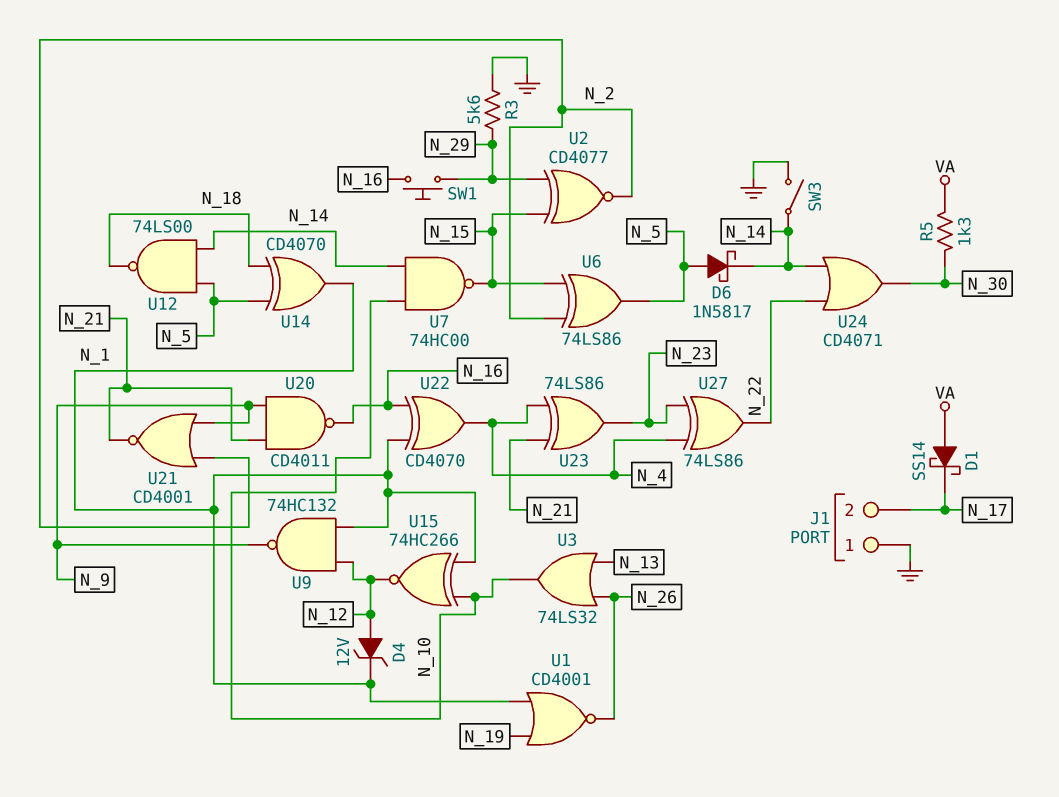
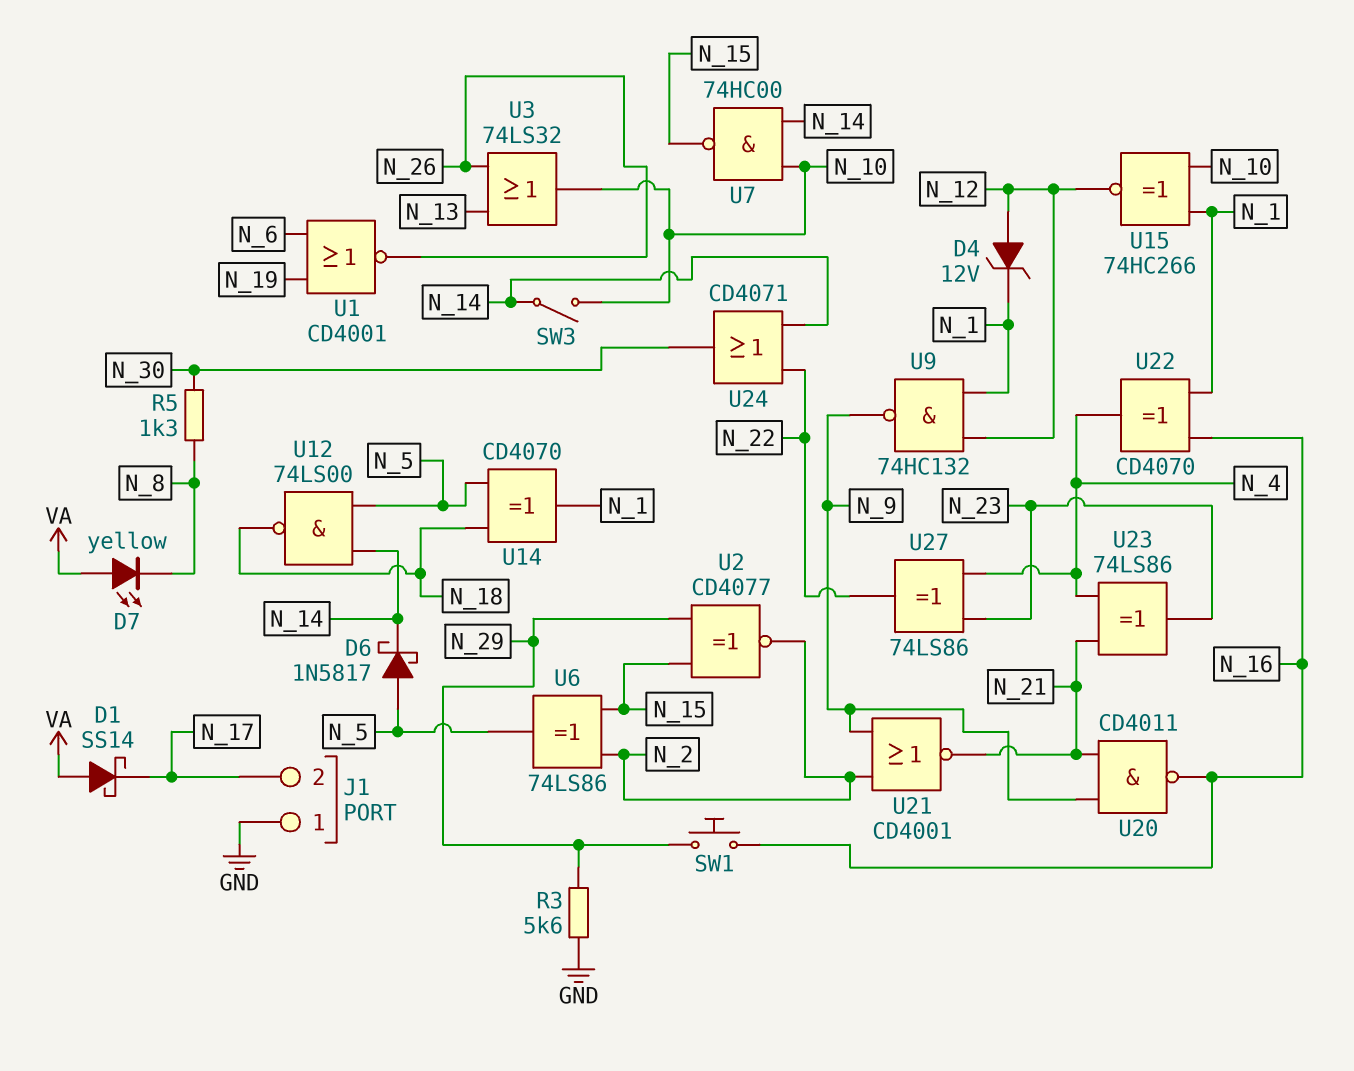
D7: none -> LED yellow (A VA, K N_8)
R5: 1.3k (N_30, VA) -> 1.3k (N_8, N_30)
SW3: switch (GND, N_14) -> switch (N_10, N_14)
U1: NOR CD4001 (in N_1, in N_19, out N_26) -> NOR CD4001 (in N_6, in N_19, out N_26)

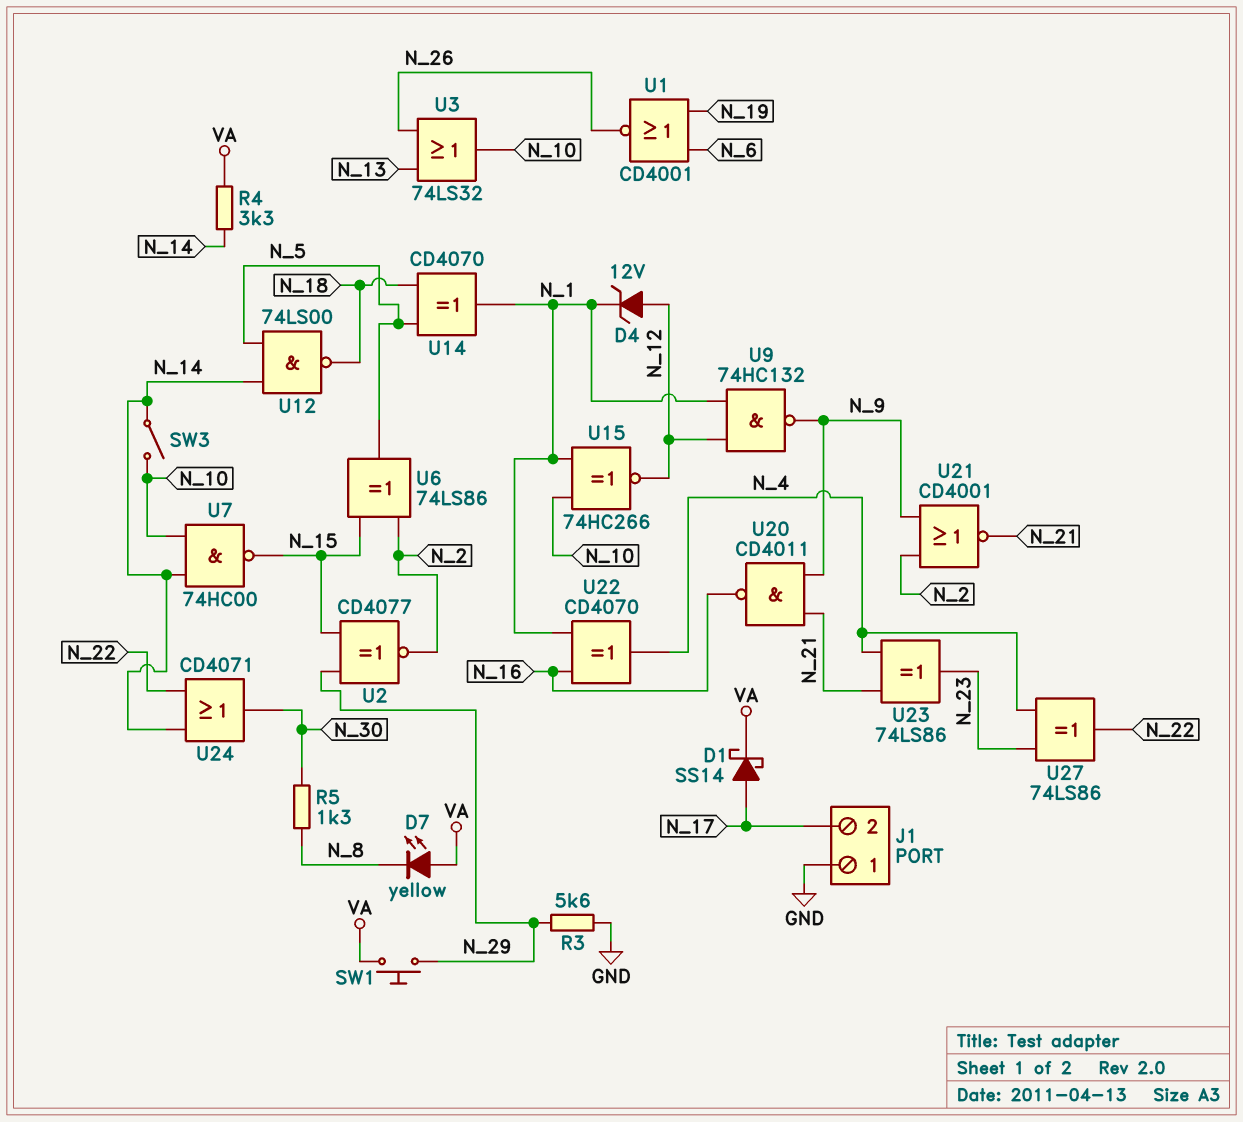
D1: schottky SS14 (A VA, K N_17) -> schottky SS14 (A N_17, K VA)
D6: schottky 1N5817 (A N_5, K N_14) -> none
R4: none -> 3.3k (N_14, VA)
SW1: button (N_16, N_29) -> button (N_29, VA)

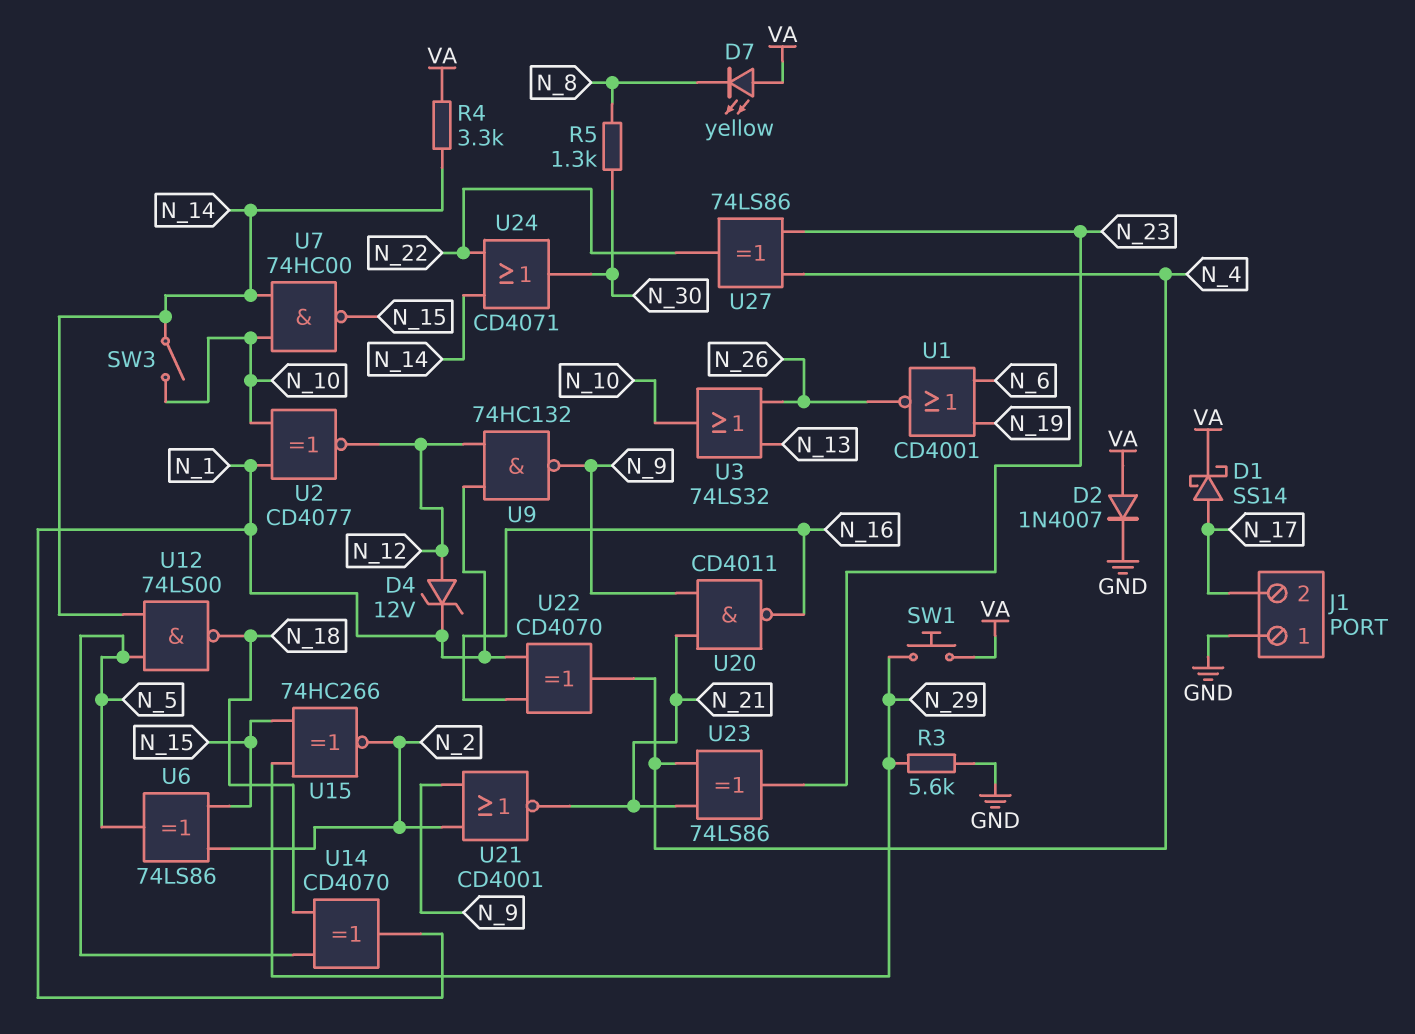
D2: none -> diode 1N4007 (A VA, K GND)
U2: XNOR CD4077 (in N_15, in N_29, out N_2) -> XNOR CD4077 (in N_1, in N_10, out N_12)
U15: XNOR 74HC266 (in N_1, in N_10, out N_12) -> XNOR 74HC266 (in N_15, in N_29, out N_2)

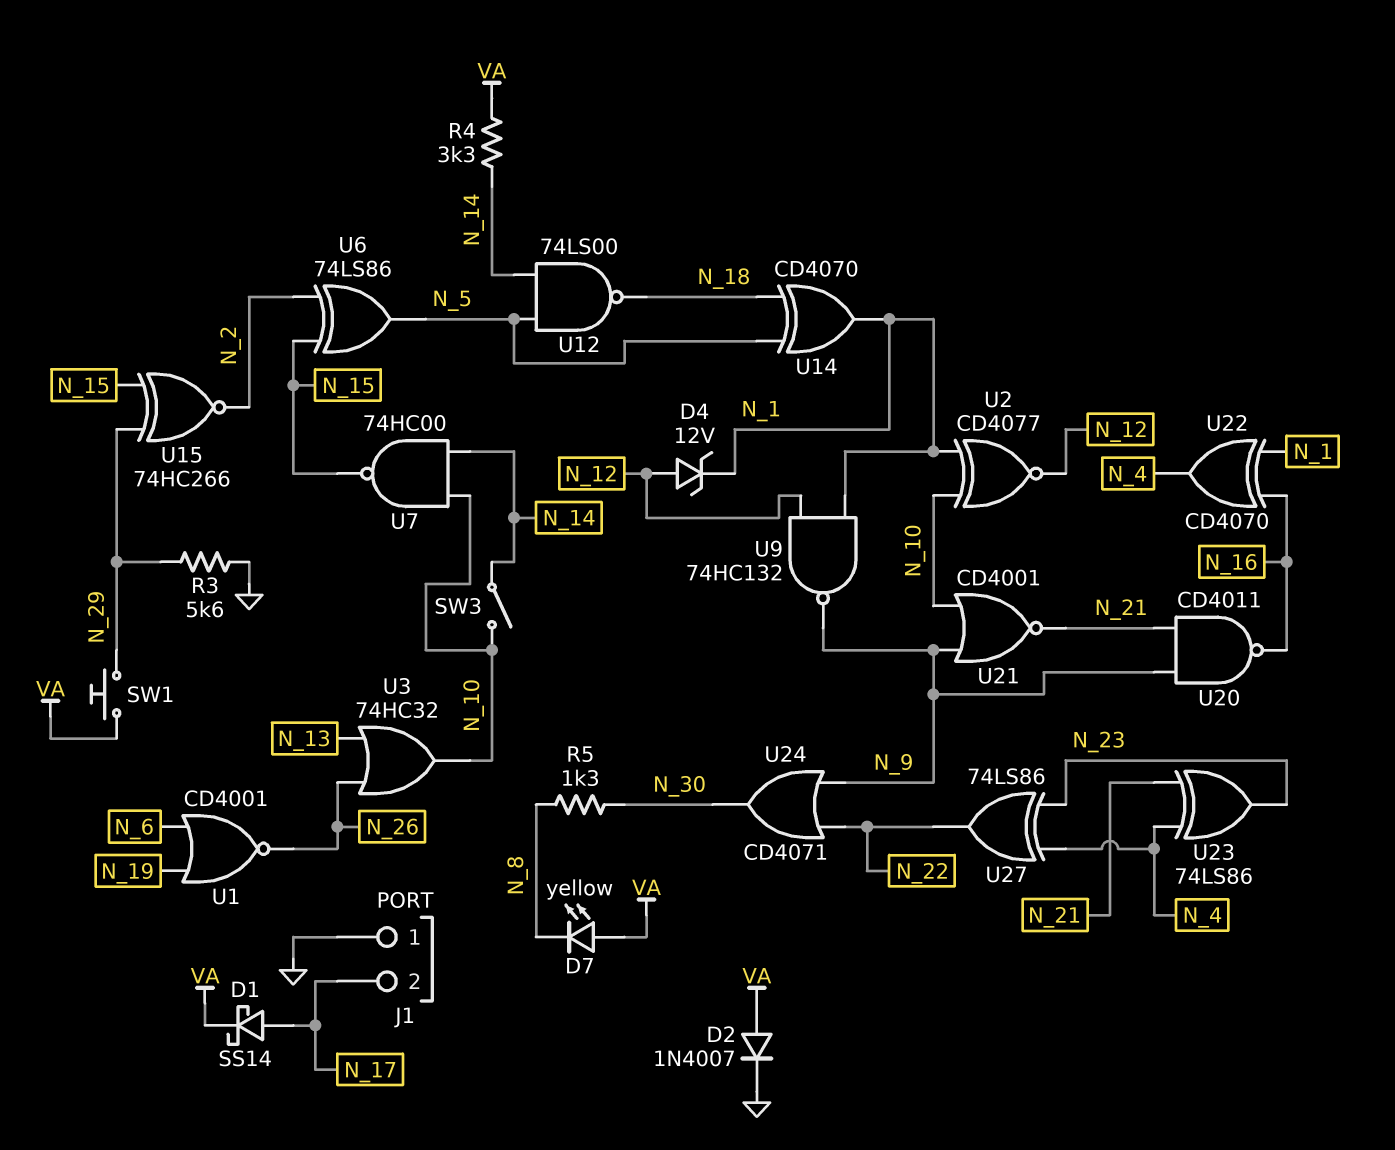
U3: OR 74LS32 (in N_13, in N_26, out N_10) -> OR 74HC32 (in N_13, in N_26, out N_10)
U21: NOR CD4001 (in N_2, in N_9, out N_21) -> NOR CD4001 (in N_9, in N_10, out N_21)
U24: OR CD4071 (in N_14, in N_22, out N_30) -> OR CD4071 (in N_9, in N_22, out N_30)

